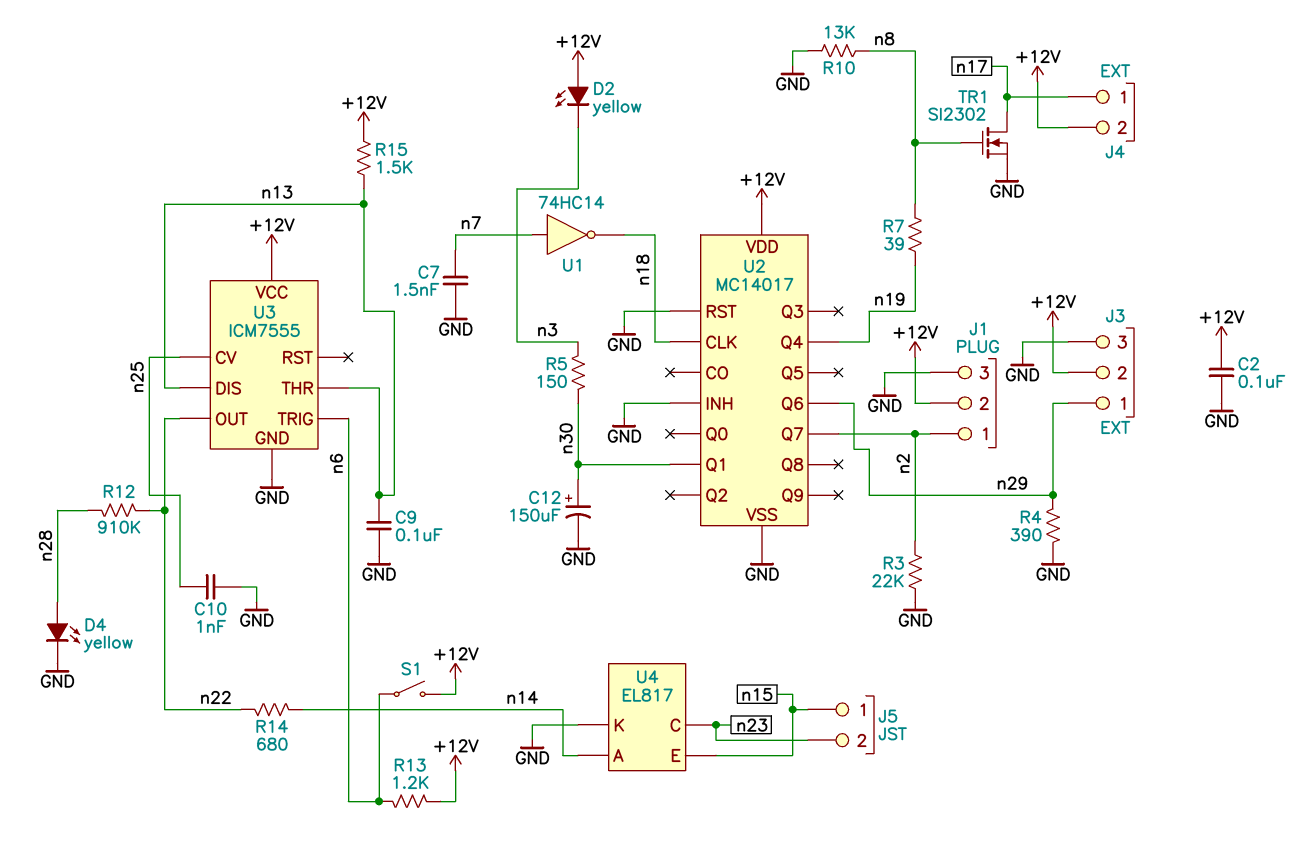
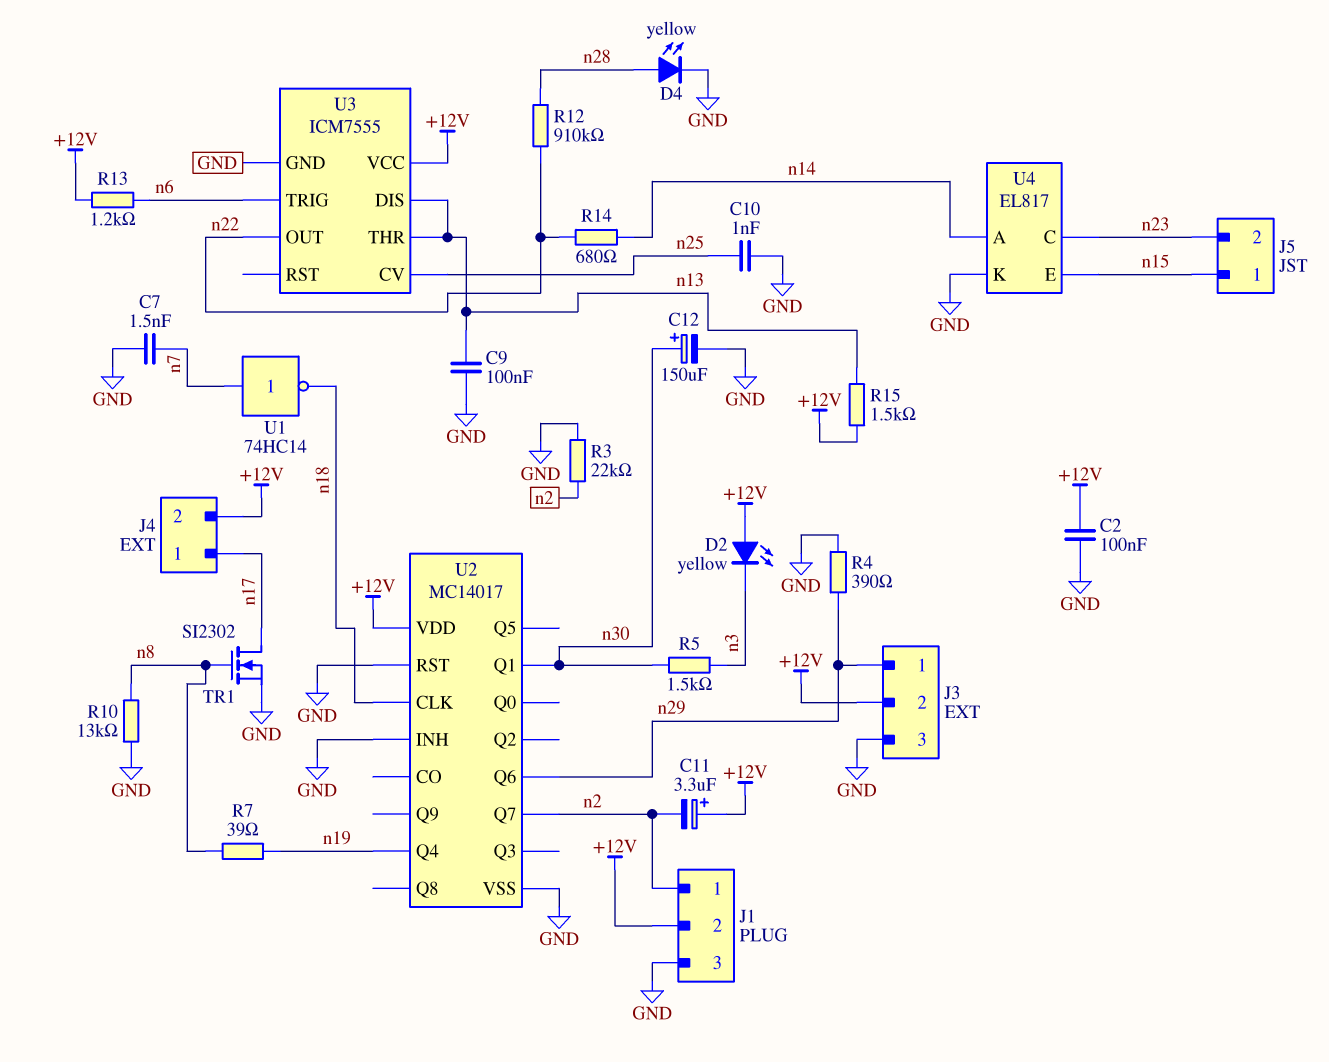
C11: none -> 3.3uF (plus +12V, minus n2)
R5: 150 (n3, n30) -> 1.5k (n3, n30)
S1: switch (+12V, n6) -> none

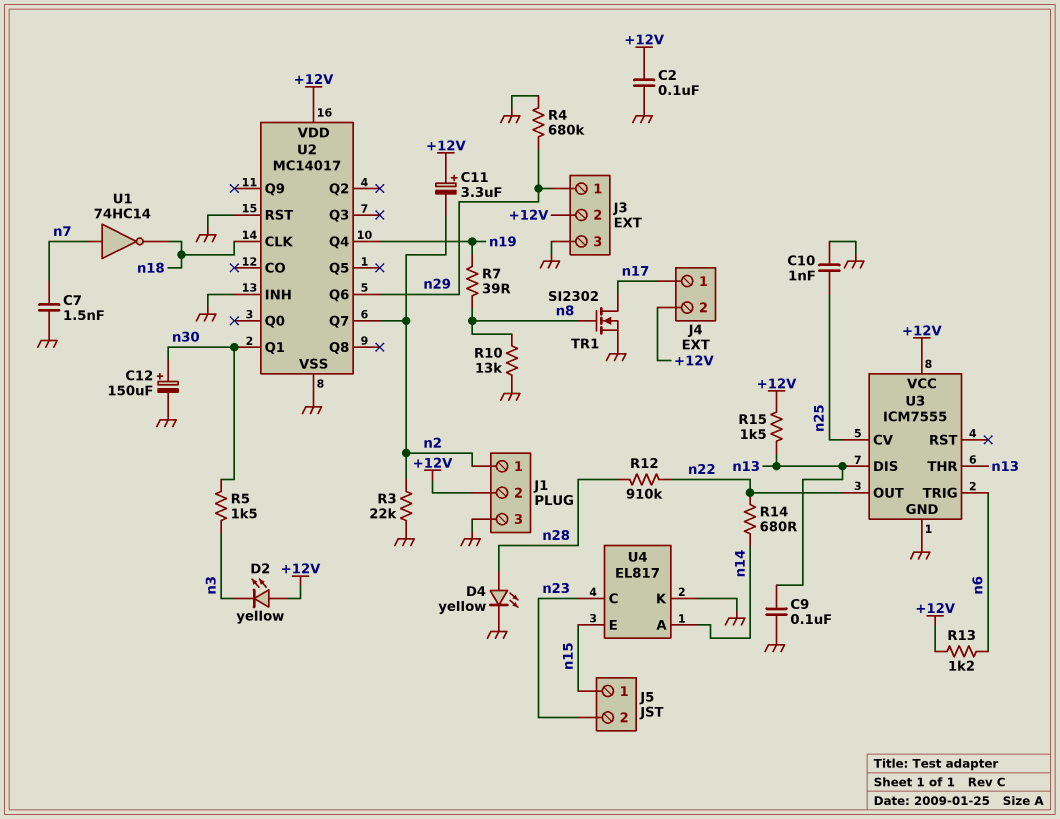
R4: 390 (GND, n29) -> 680k (GND, n29)

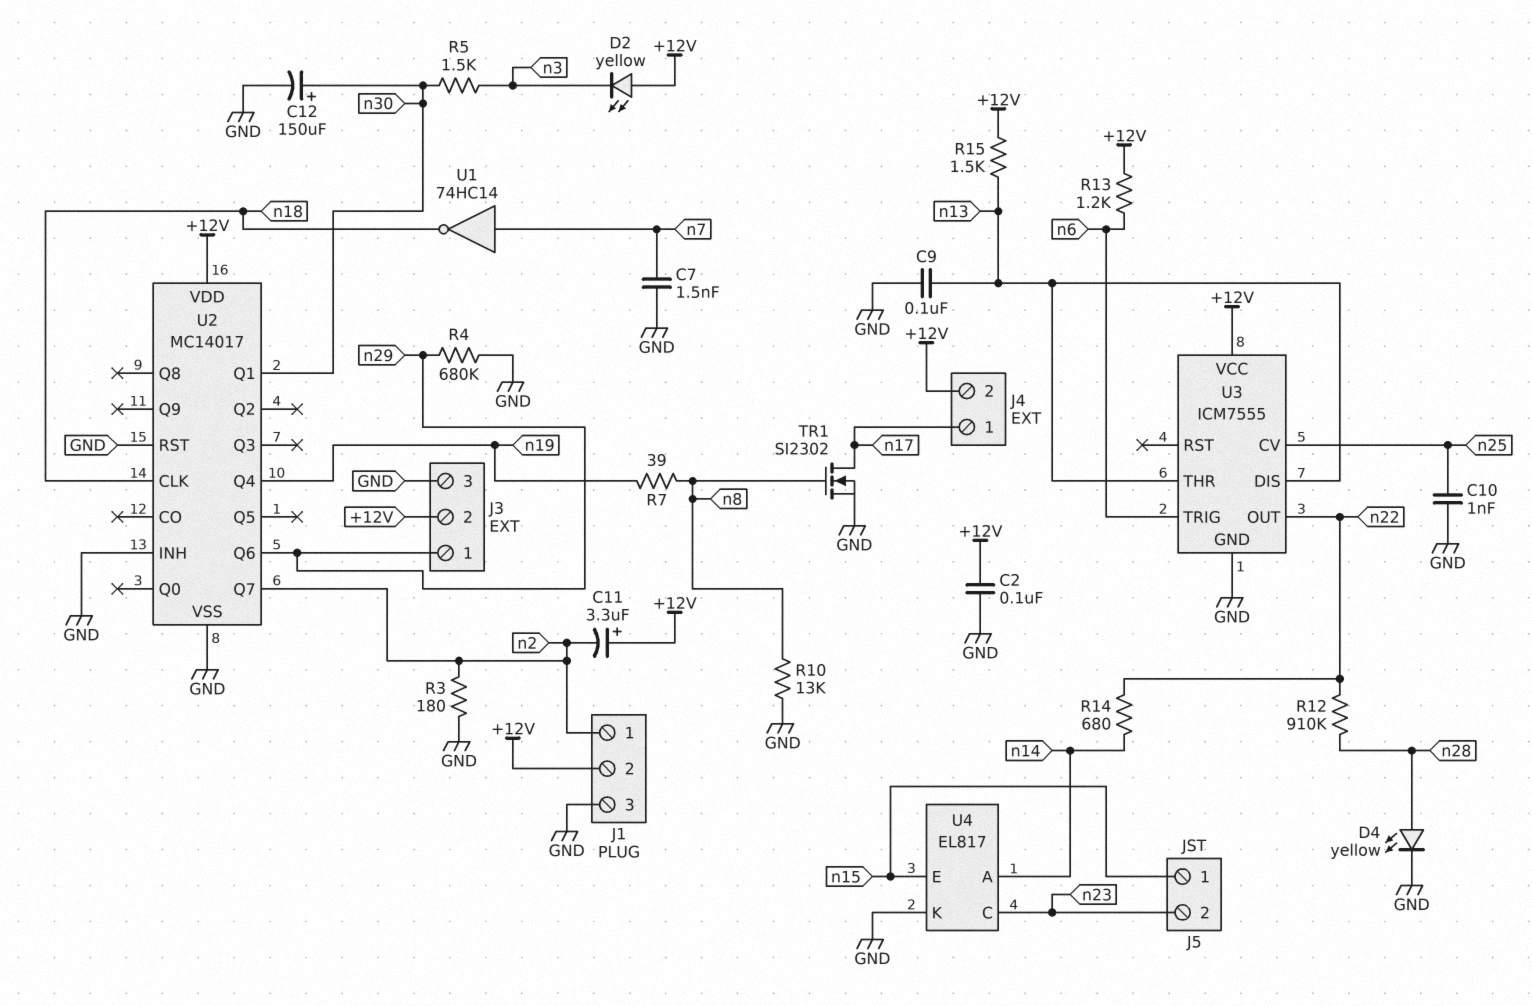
R3: 22k (GND, n2) -> 180 (GND, n2)

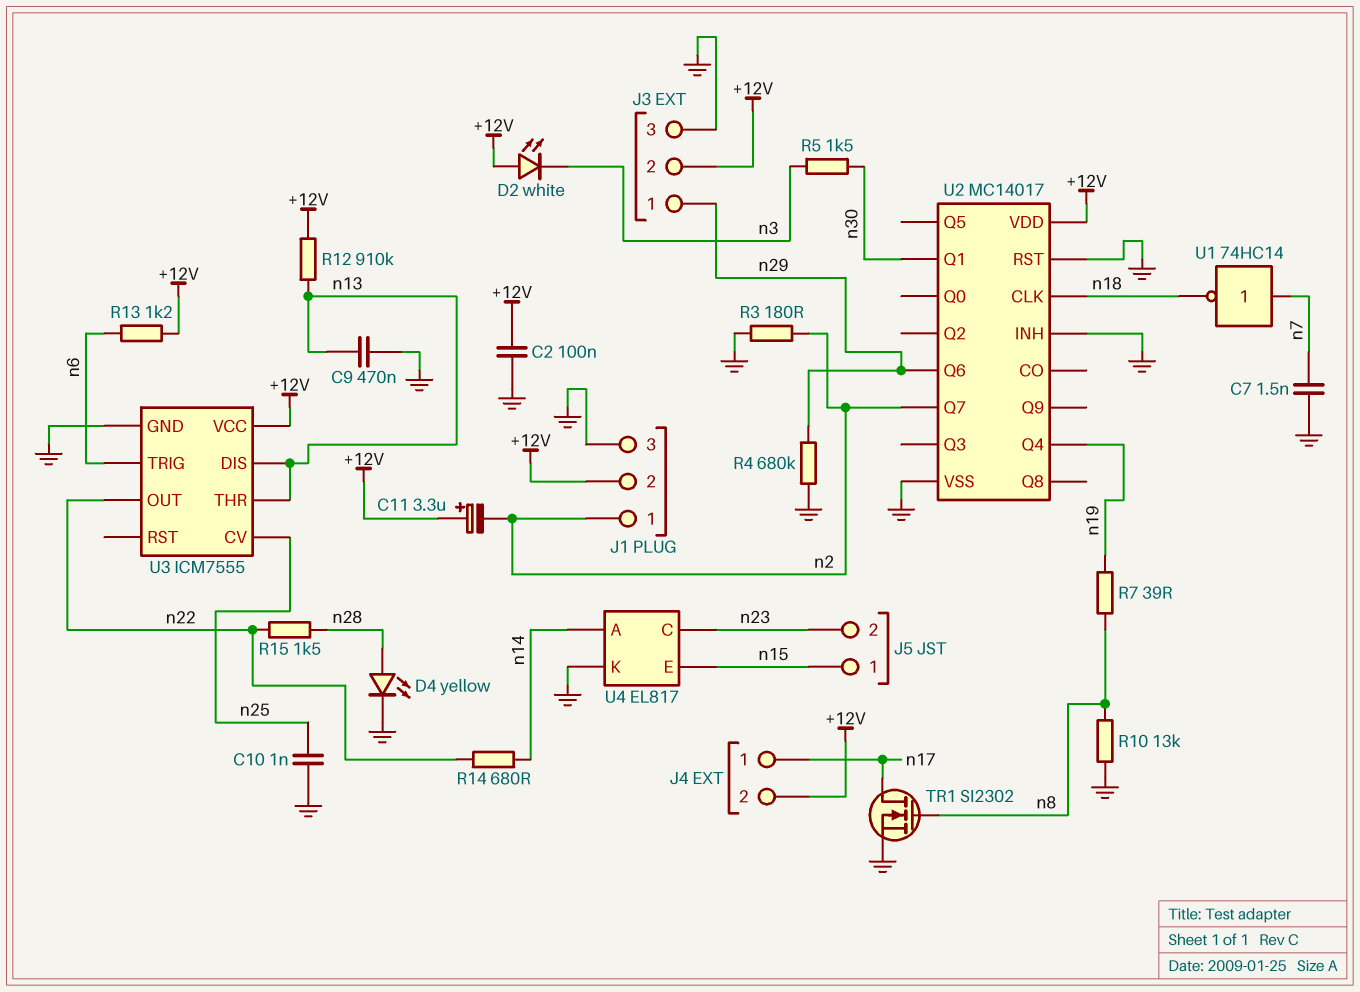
C9: 100nF (GND, n13) -> 470nF (GND, n13)
C12: 150uF (plus n30, minus GND) -> none
D2: LED yellow (A +12V, K n3) -> LED white (A +12V, K n3)
R12: 910k (n22, n28) -> 910k (+12V, n13)
R15: 1.5k (+12V, n13) -> 1.5k (n22, n28)

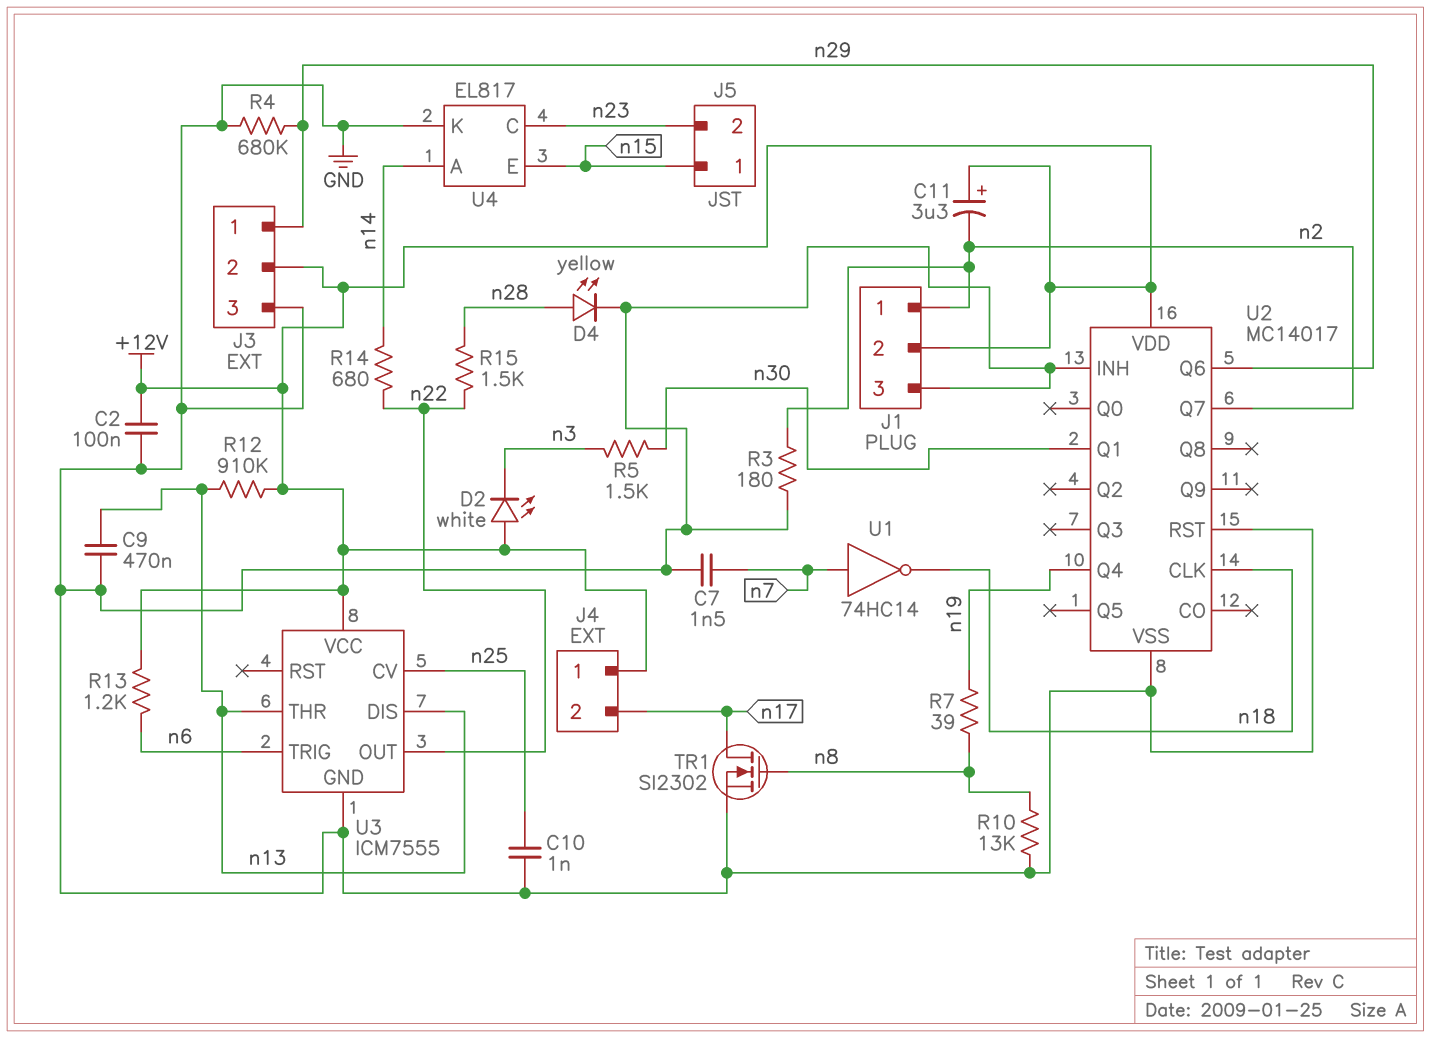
J4 pin 1: n17 -> +12V
J4 pin 2: +12V -> n17

